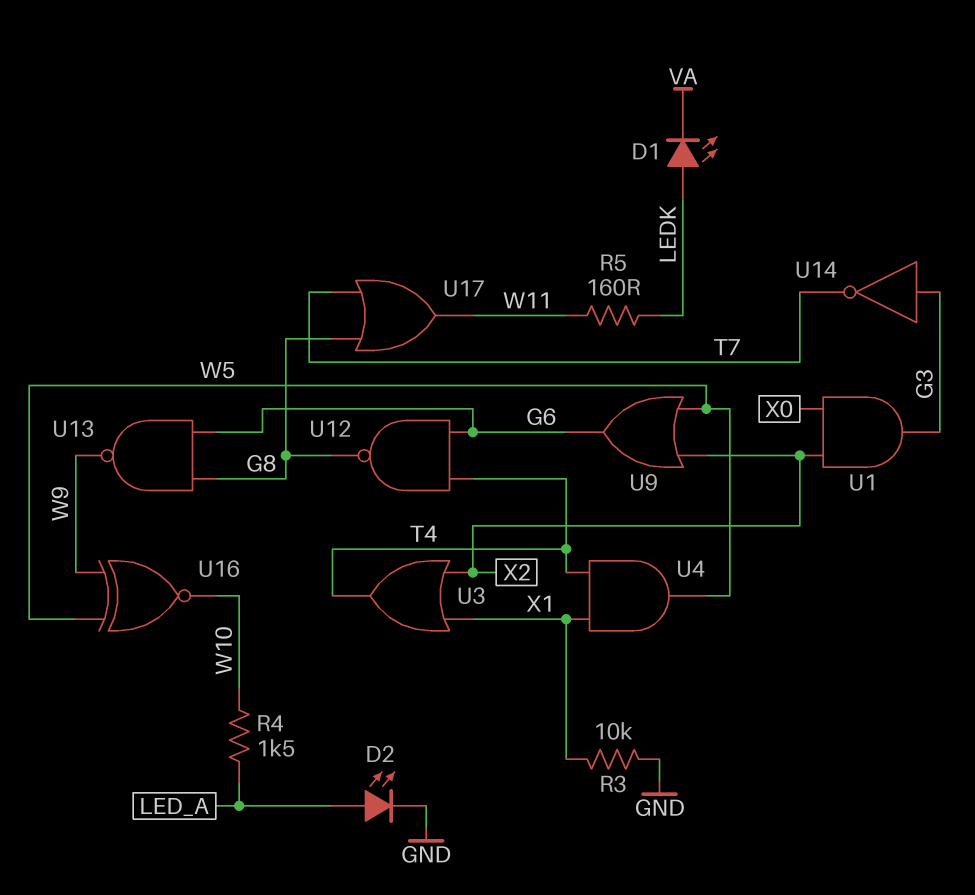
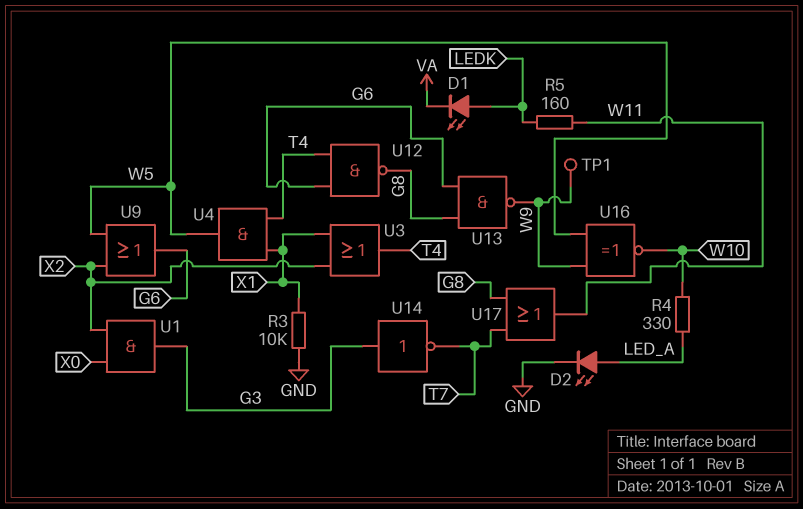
R4: 1.5k (LED_A, W10) -> 330 (LED_A, W10)
TP1: none -> test point (W9)

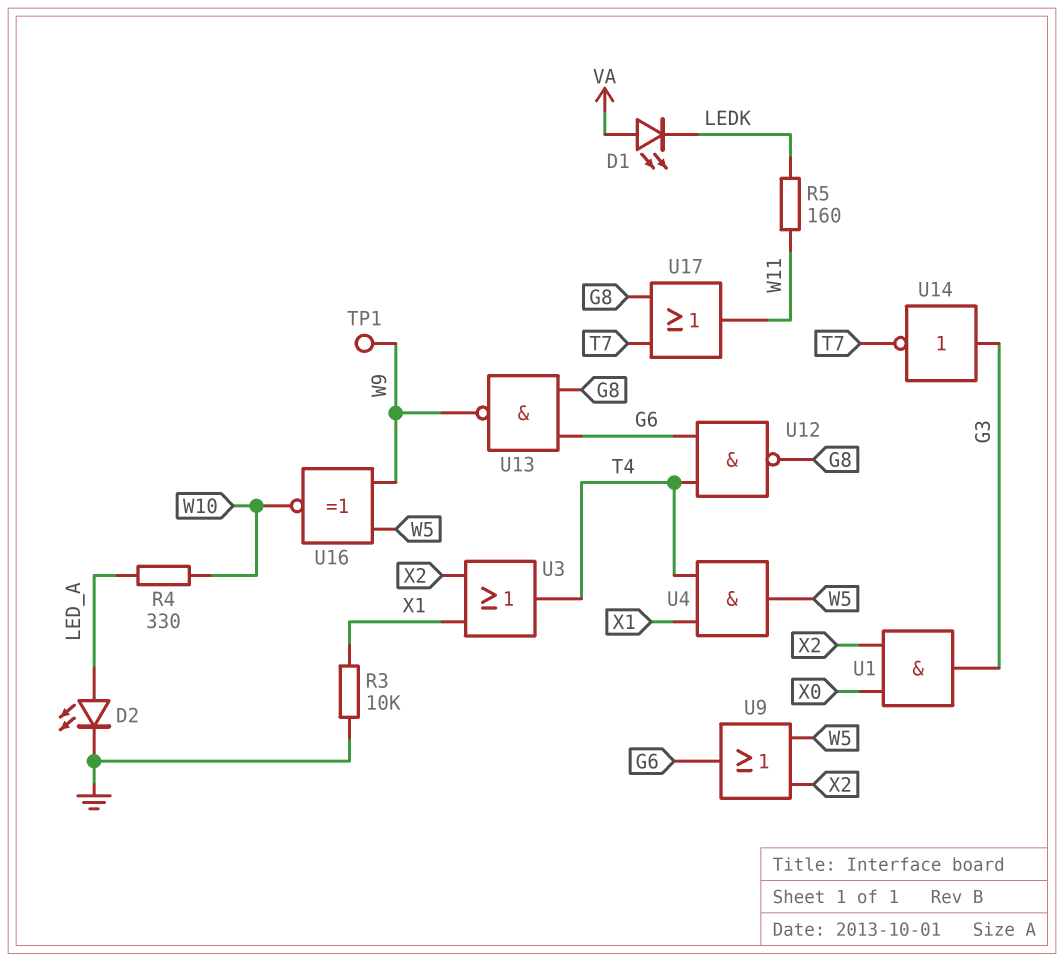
D1: LED (A LEDK, K VA) -> LED (A VA, K LEDK)

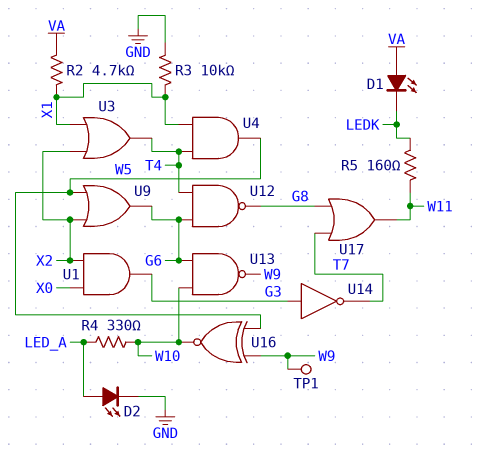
R2: none -> 4.7k (VA, X1)
U13: NAND (in G6, in G8, out W9) -> NAND (in G6, in W10, out W9)

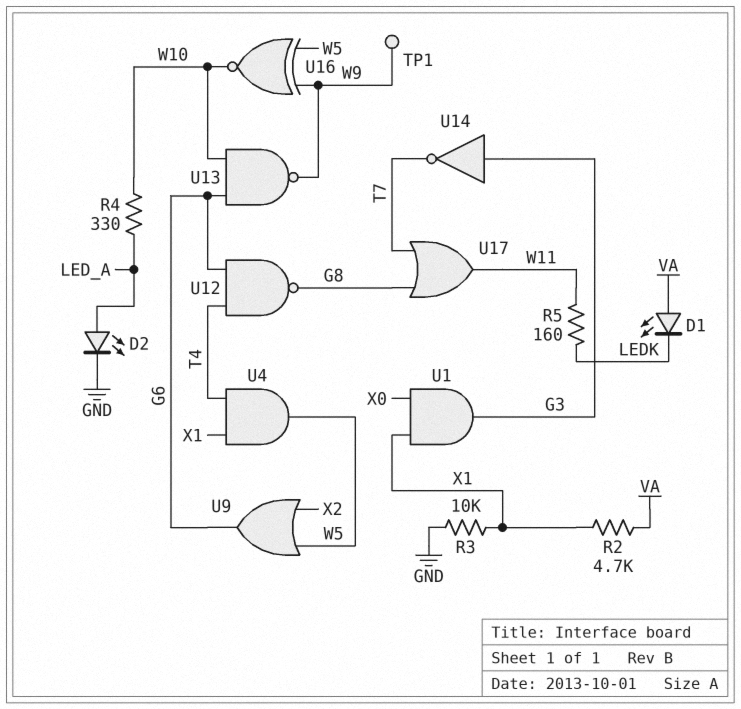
U1: AND (in X0, in X2, out G3) -> AND (in X0, in X1, out G3)
U3: OR (in X1, in X2, out T4) -> none

